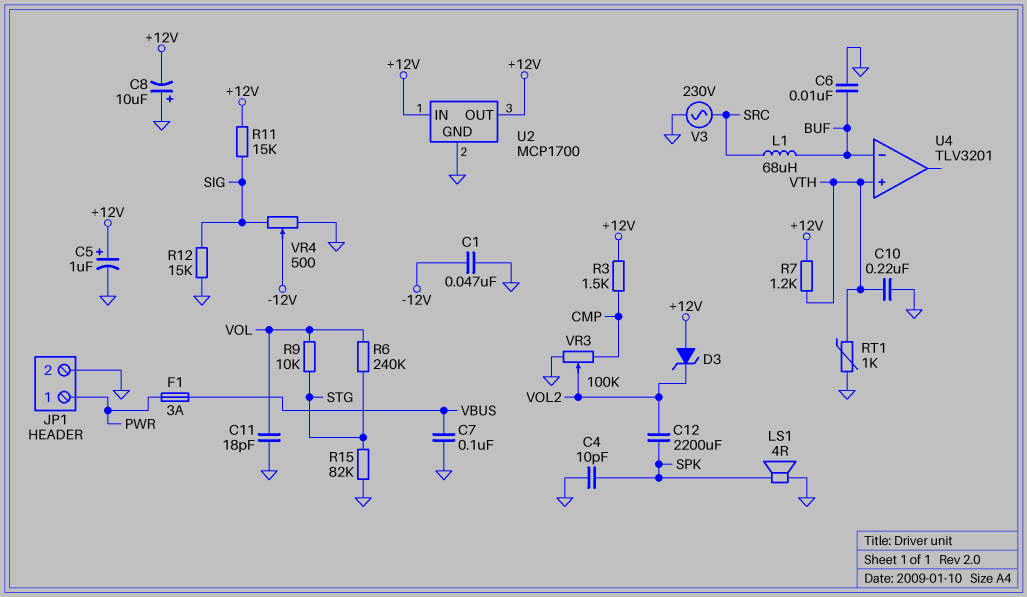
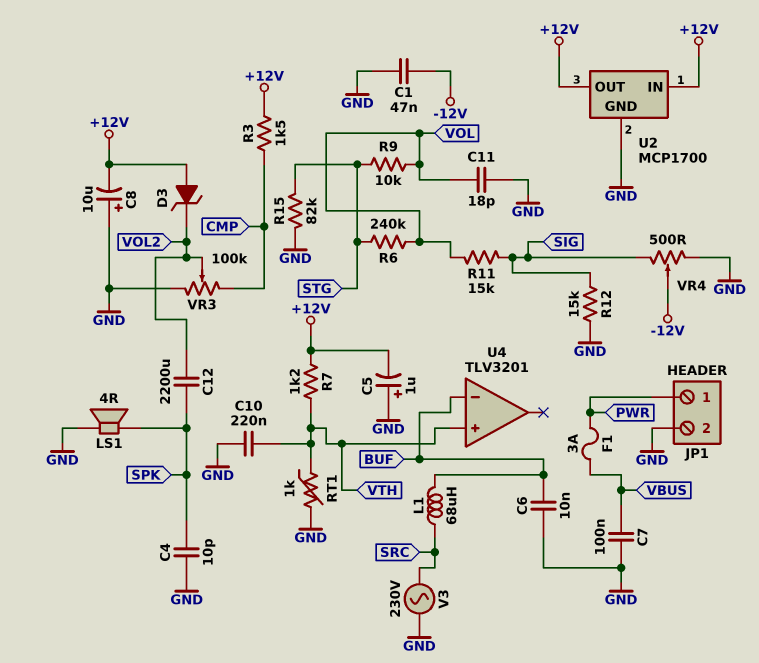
C5: 1uF (plus +12V, minus GND) -> 1uF (plus GND, minus +12V)
R11: 15k (+12V, SIG) -> 15k (SIG, VOL)

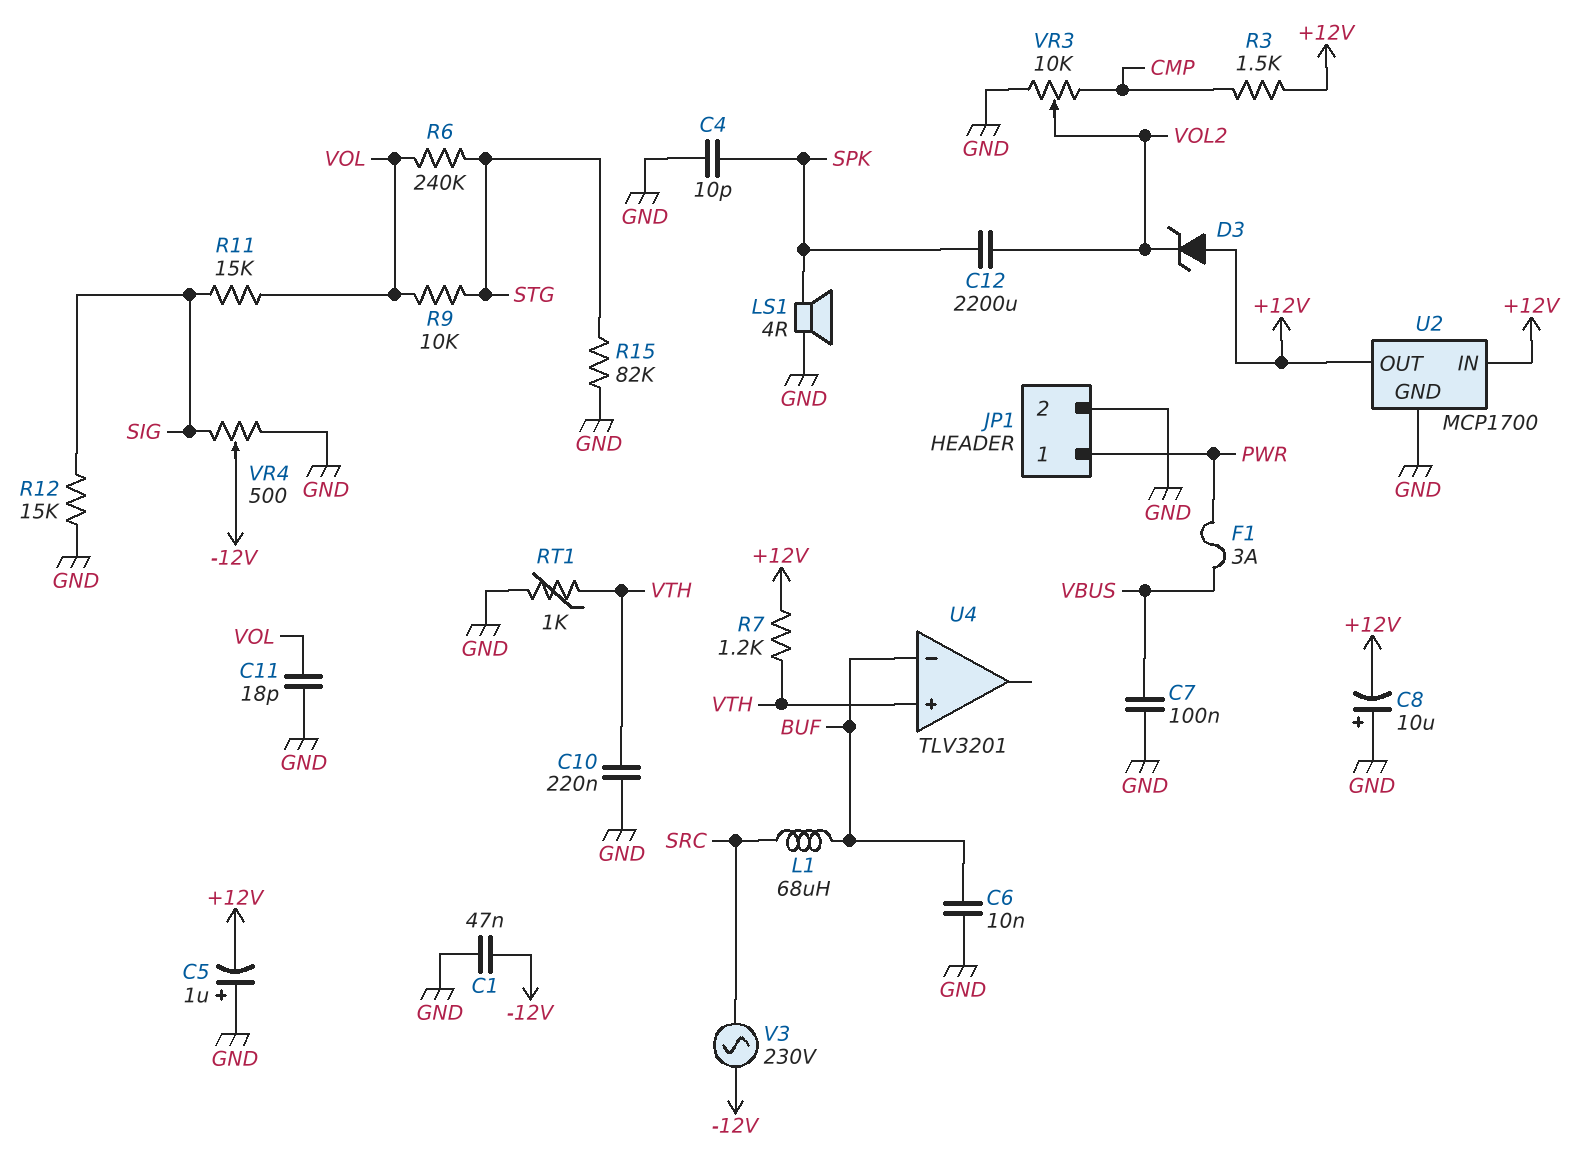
V3: AC 230V (GND, SRC) -> AC 230V (-12V, SRC)
VR3: 100k (CMP, GND, wiper VOL2) -> 10k (CMP, GND, wiper VOL2)

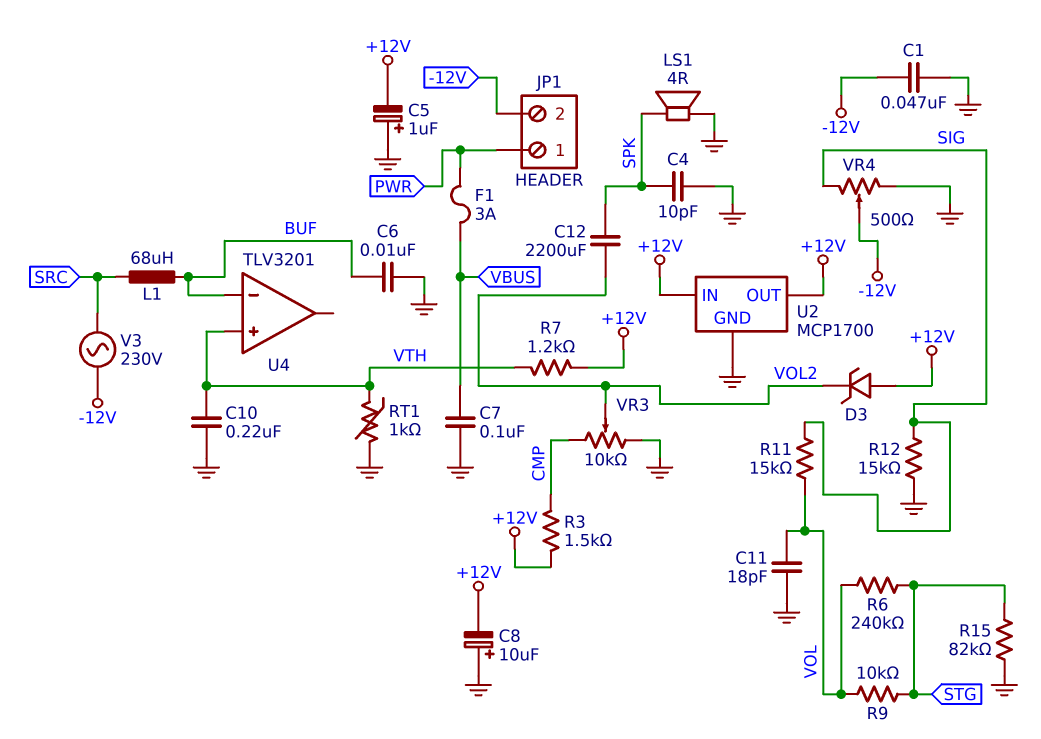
JP1 pin 2: GND -> -12V

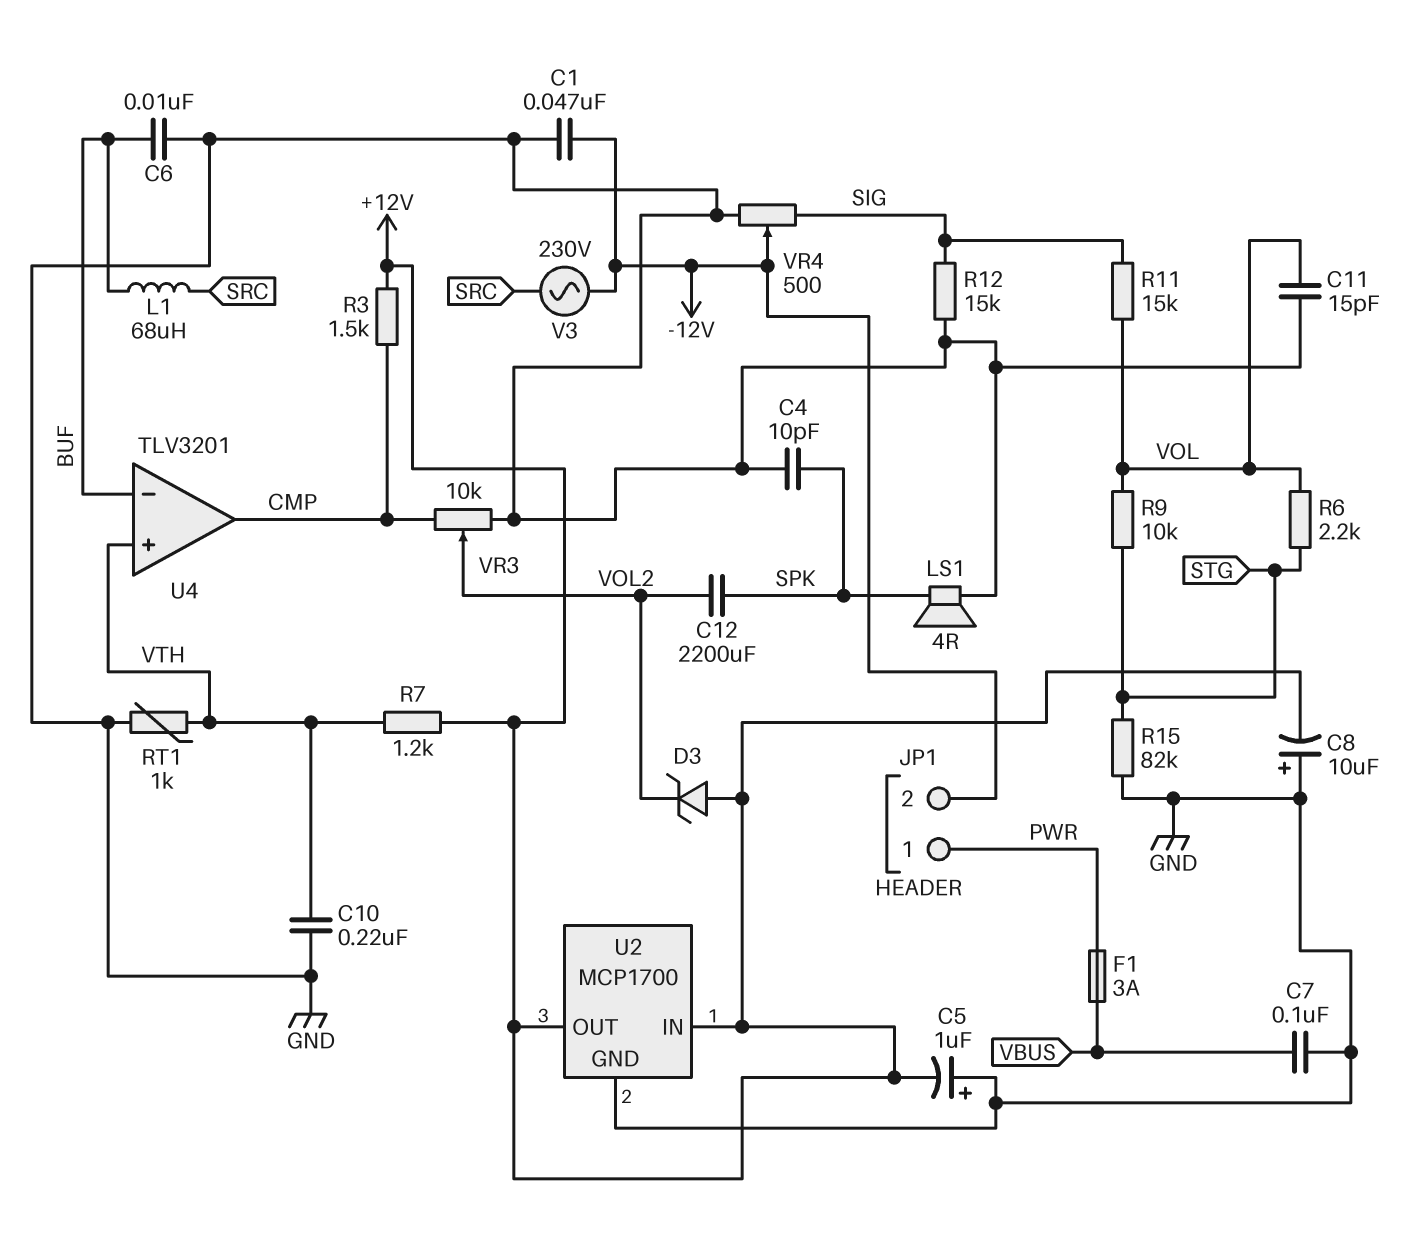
C11: 18pF (GND, VOL) -> 15pF (GND, VOL)
R6: 240k (STG, VOL) -> 2.2k (STG, VOL)
U4 pin out: none -> CMP

